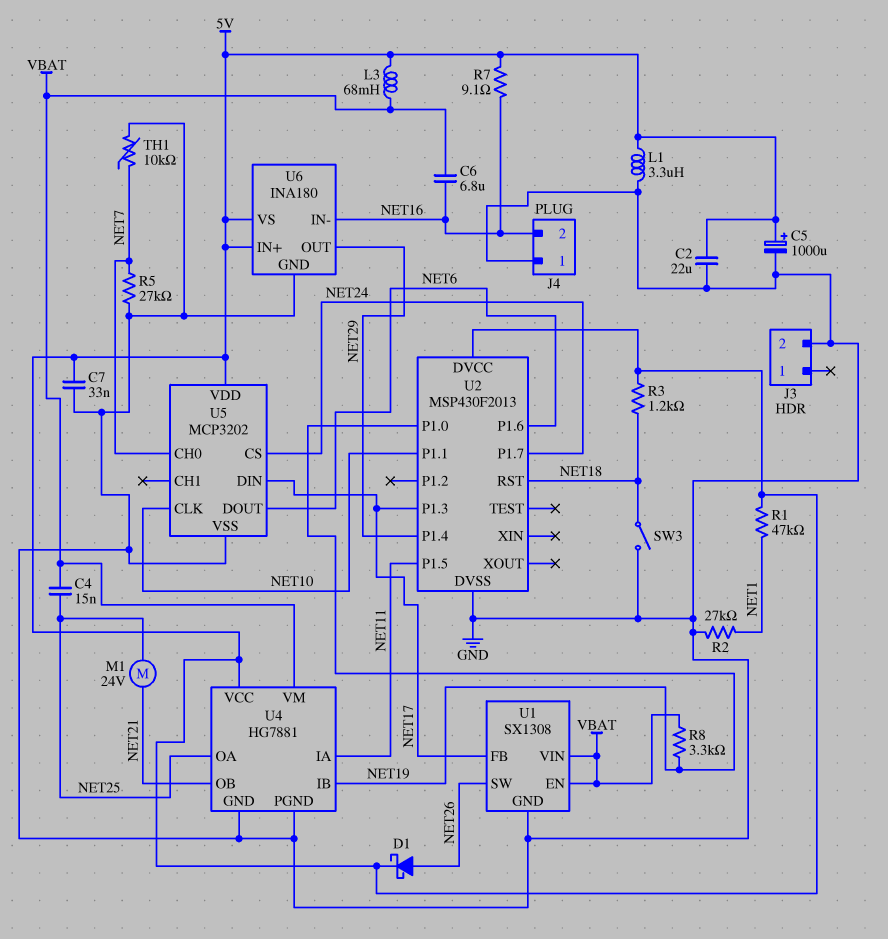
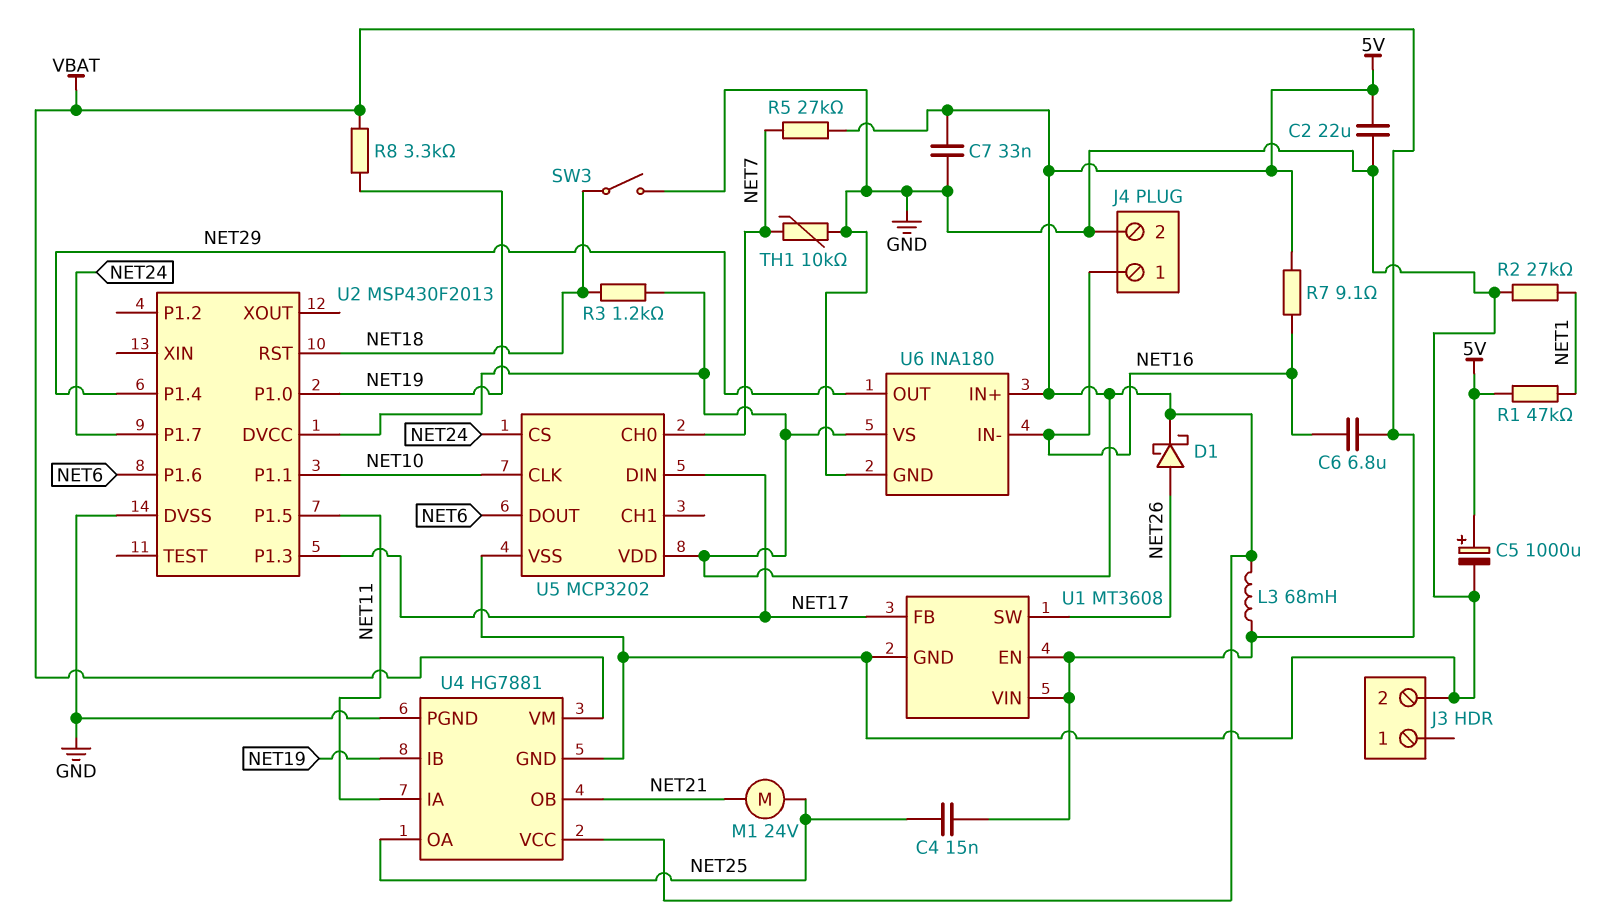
J4 pin 1: GND -> NET16
J4 pin 2: NET16 -> GND
L1: 3.3uH (5V, GND) -> none
R5: 27k (GND, NET7) -> 27k (5V, NET7)
U1: SX1308 -> MT3608

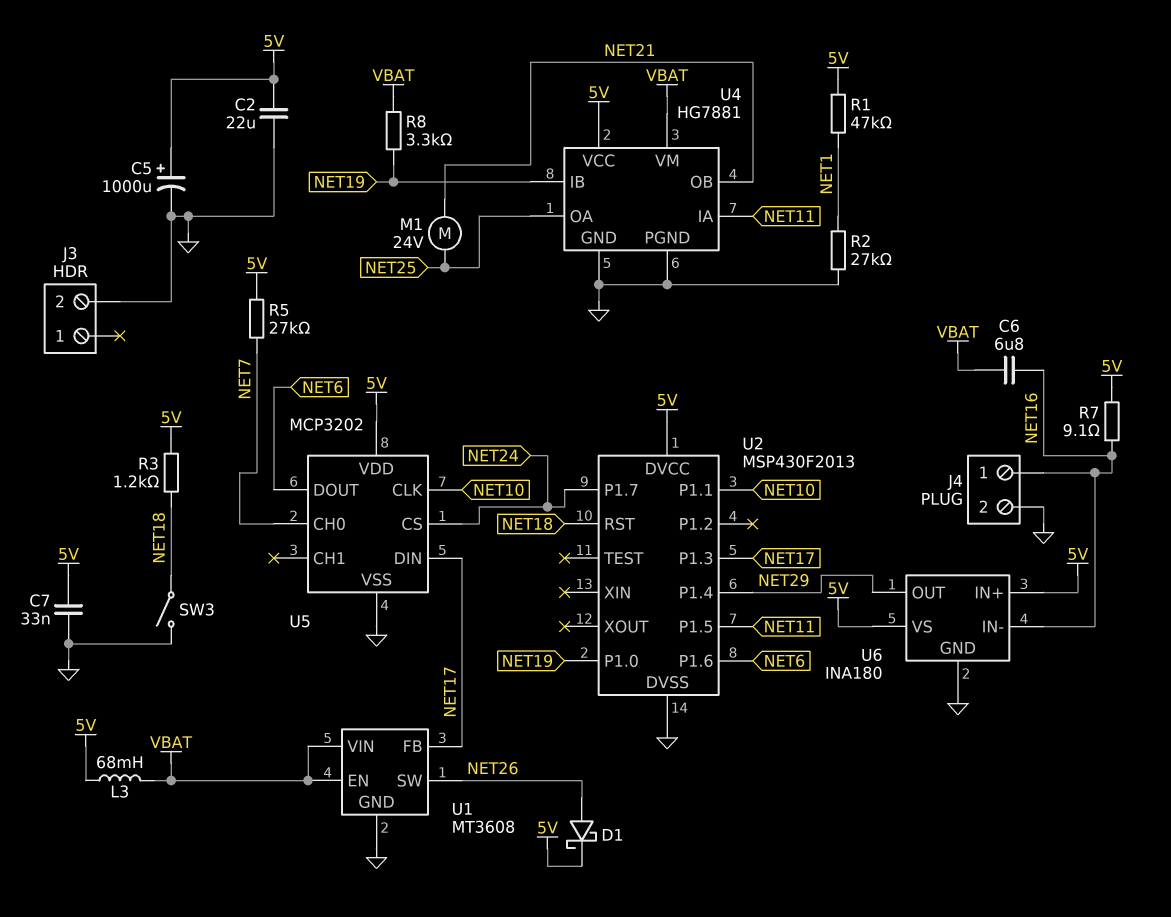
C4: 15nF (NET25, VBAT) -> none
TH1: 10k (GND, NET7) -> none

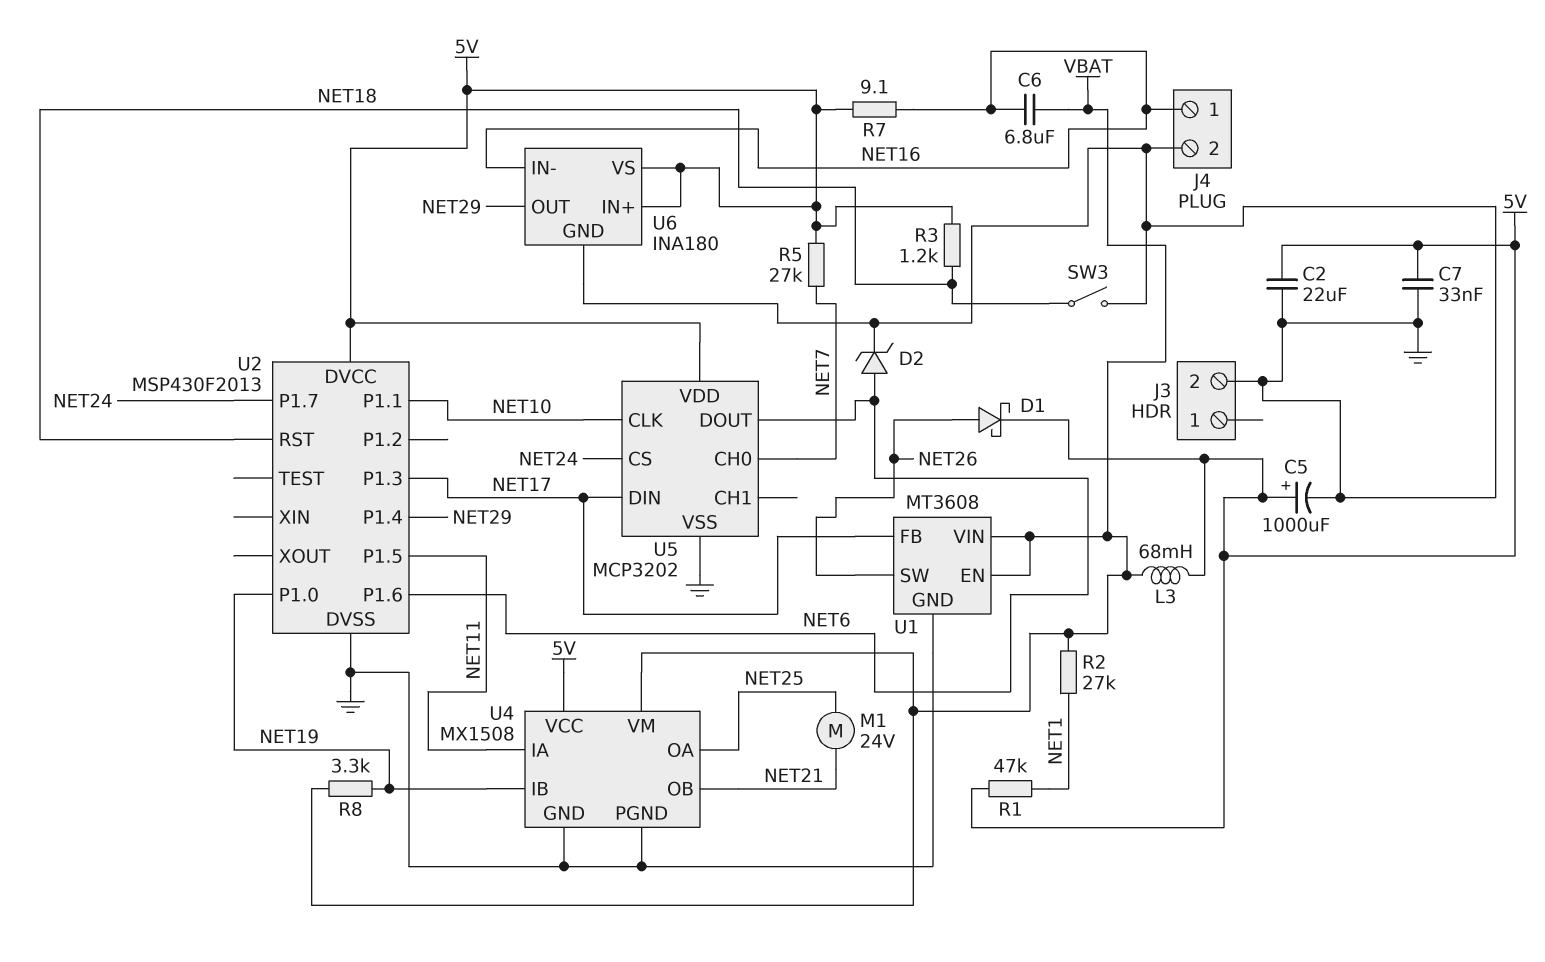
D2: none -> zener (A NET6, K GND)
R2: 27k (GND, NET1) -> 27k (NET1, VBAT)
U4: HG7881 -> MX1508

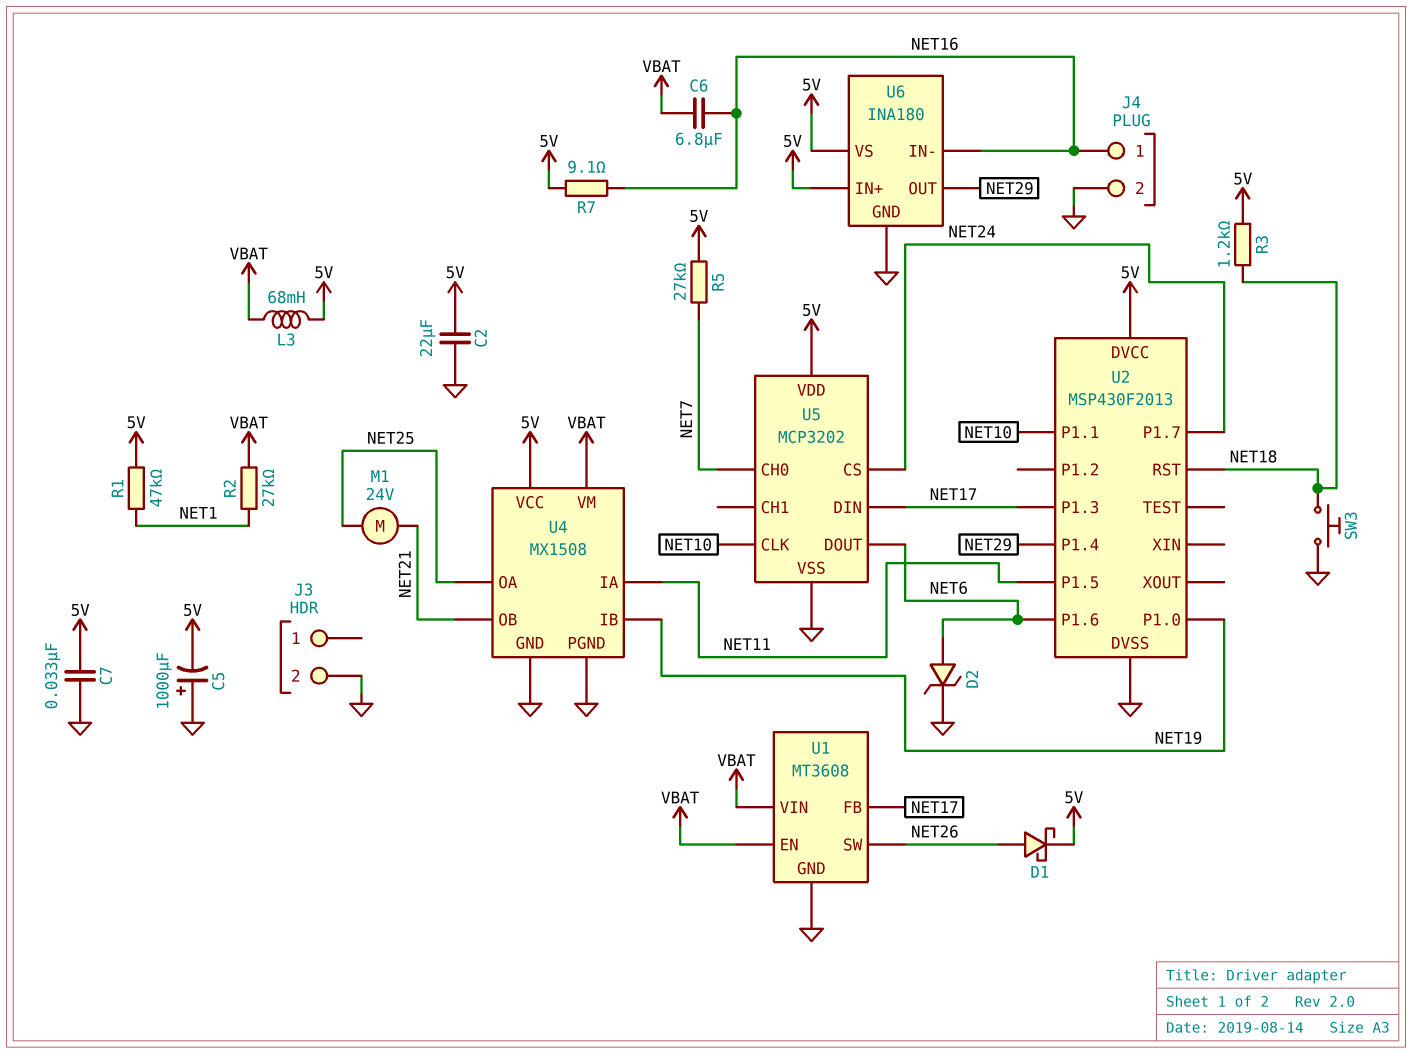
C5: 1000uF (plus 5V, minus GND) -> 1000uF (plus GND, minus 5V)
R8: 3.3k (NET19, VBAT) -> none
SW3: switch (GND, NET18) -> button (GND, NET18)

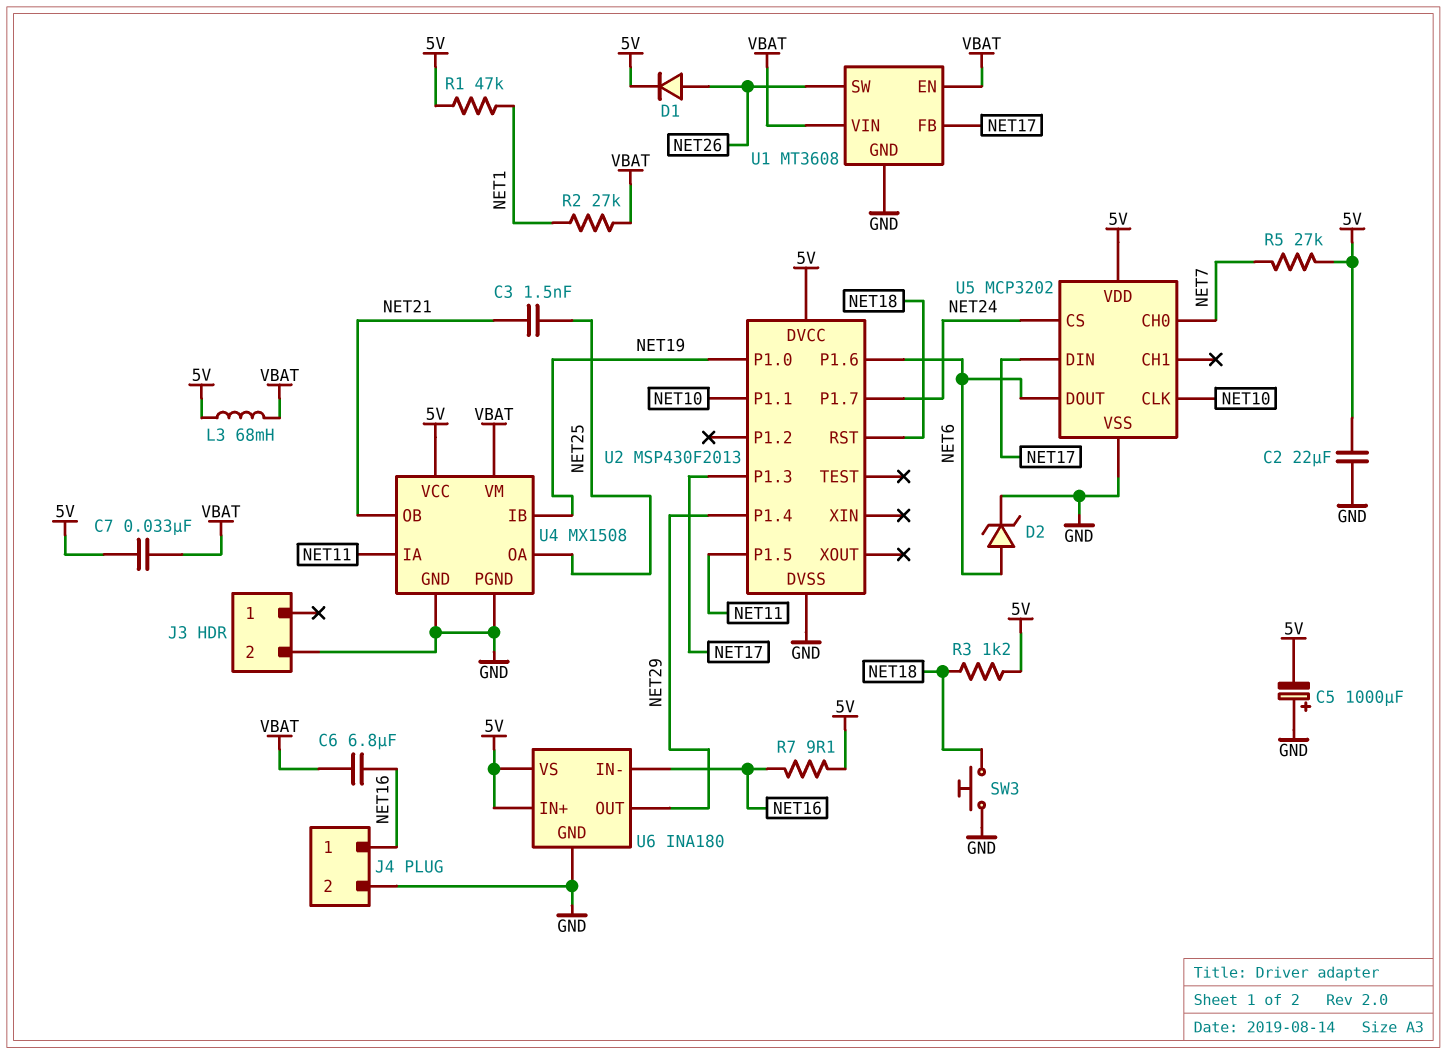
C3: none -> 1.5nF (NET21, NET25)
C7: 33nF (5V, GND) -> 33nF (5V, VBAT)
D1: schottky (A NET26, K 5V) -> diode (A NET26, K 5V)
M1: motor 24V (NET21, NET25) -> none

